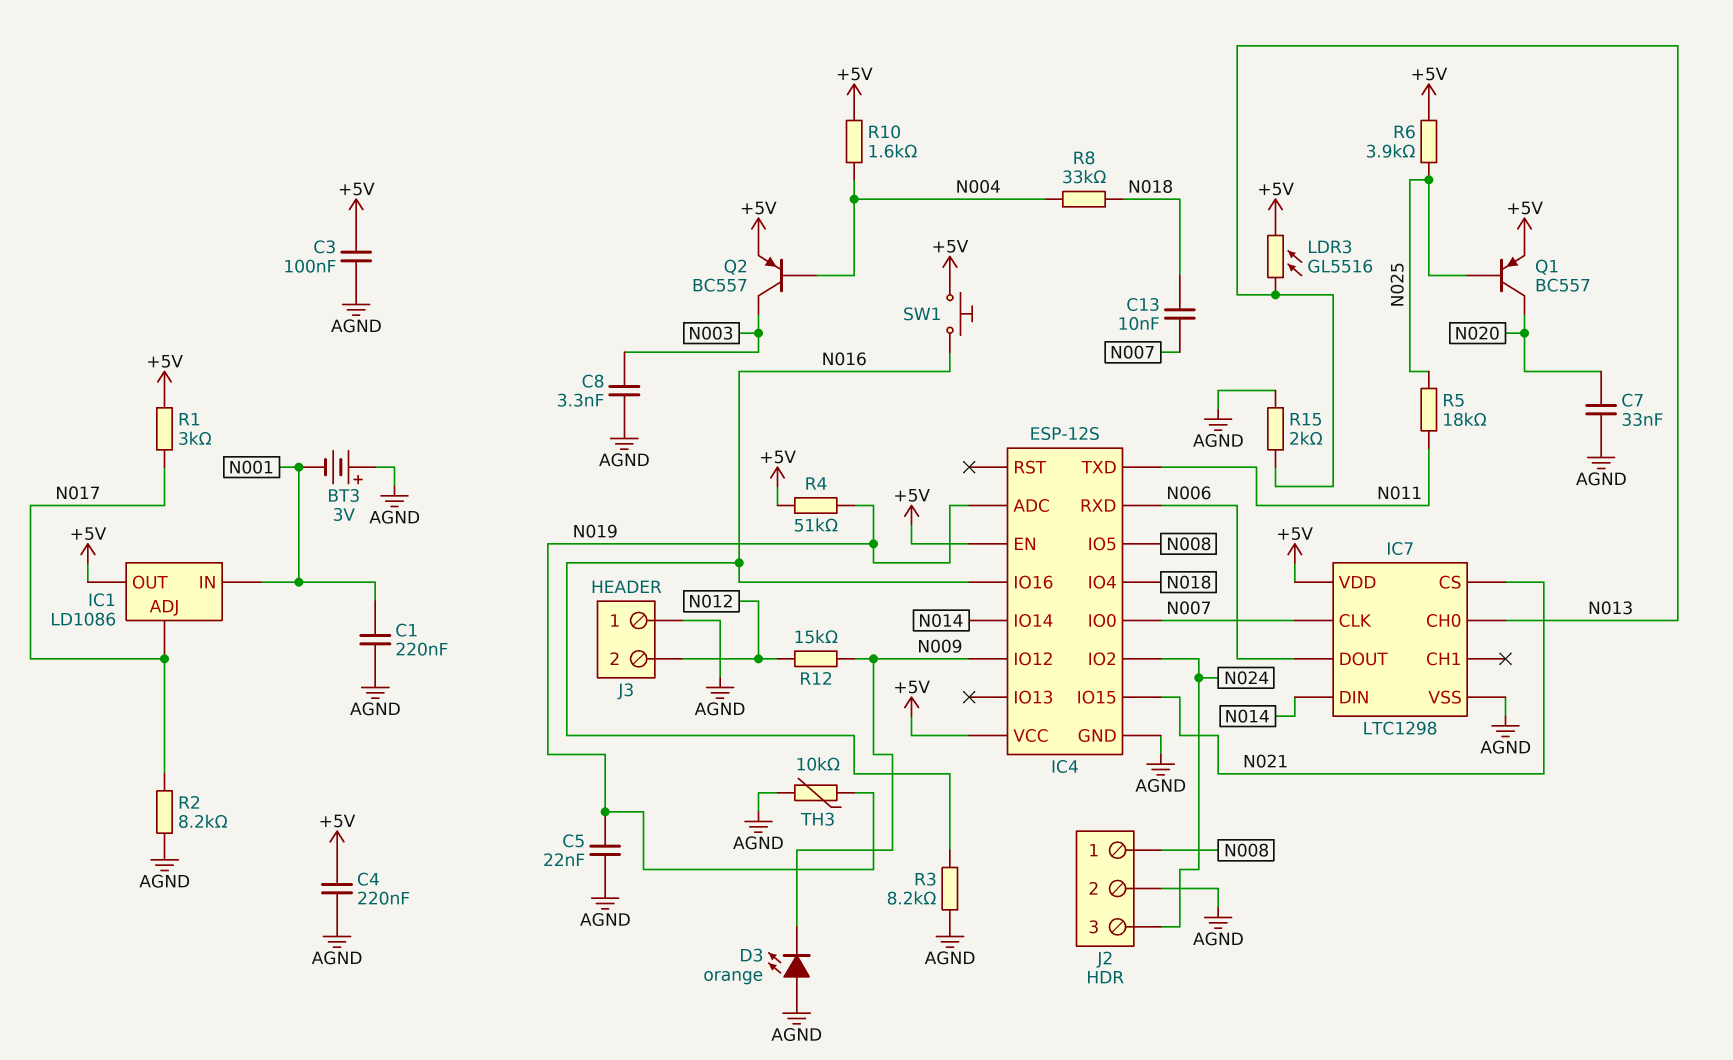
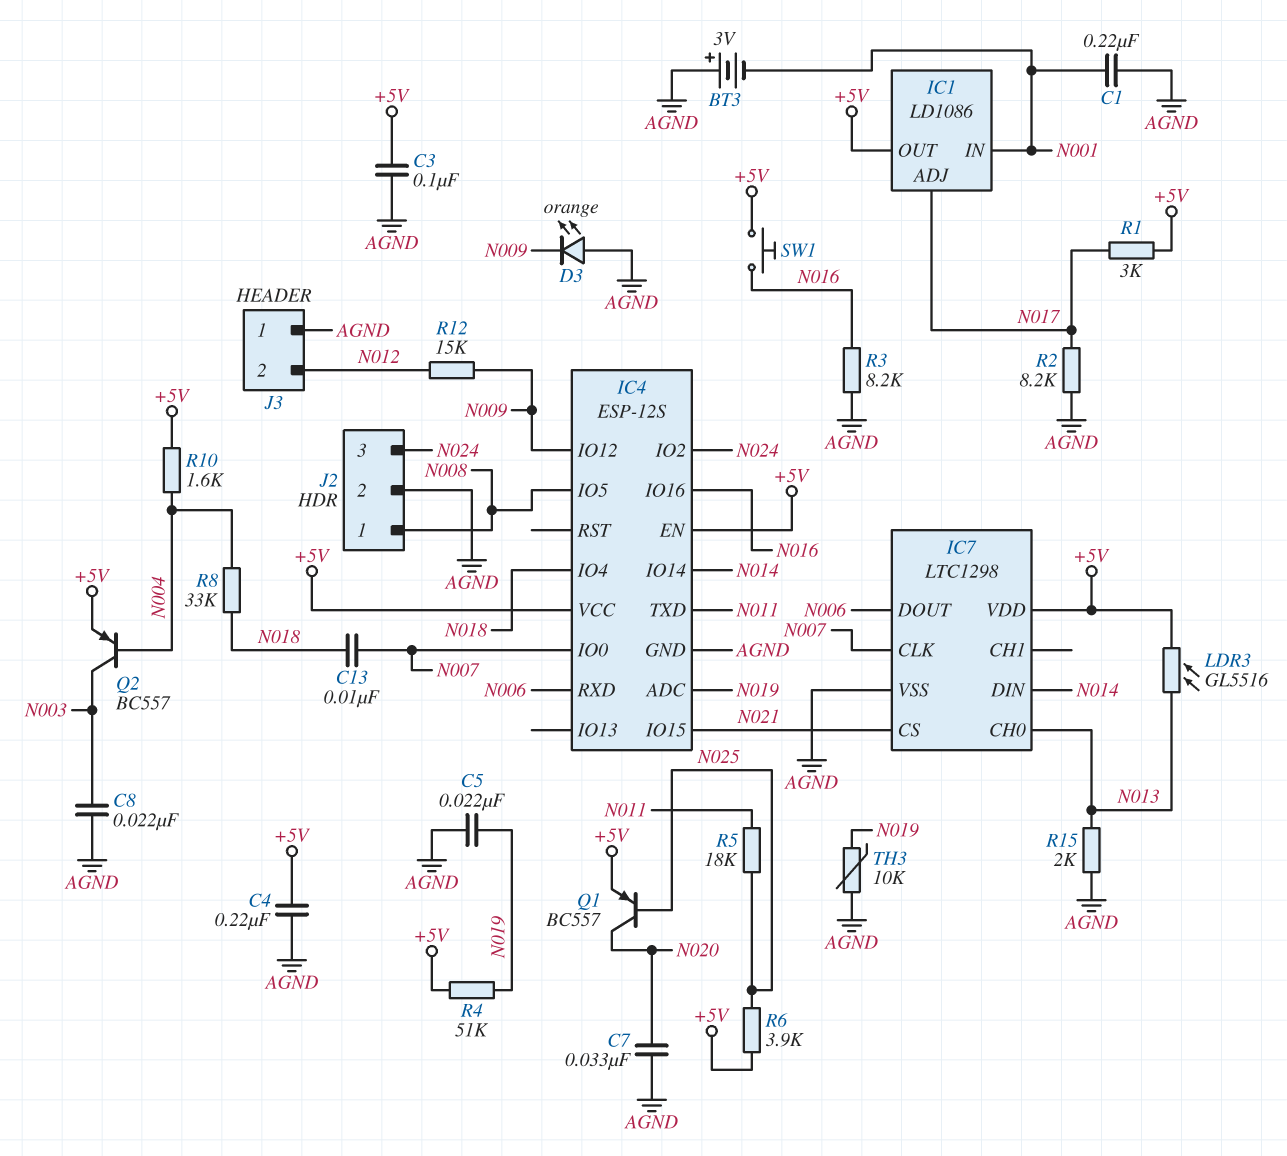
C8: 3.3nF (AGND, N003) -> 22nF (AGND, N003)

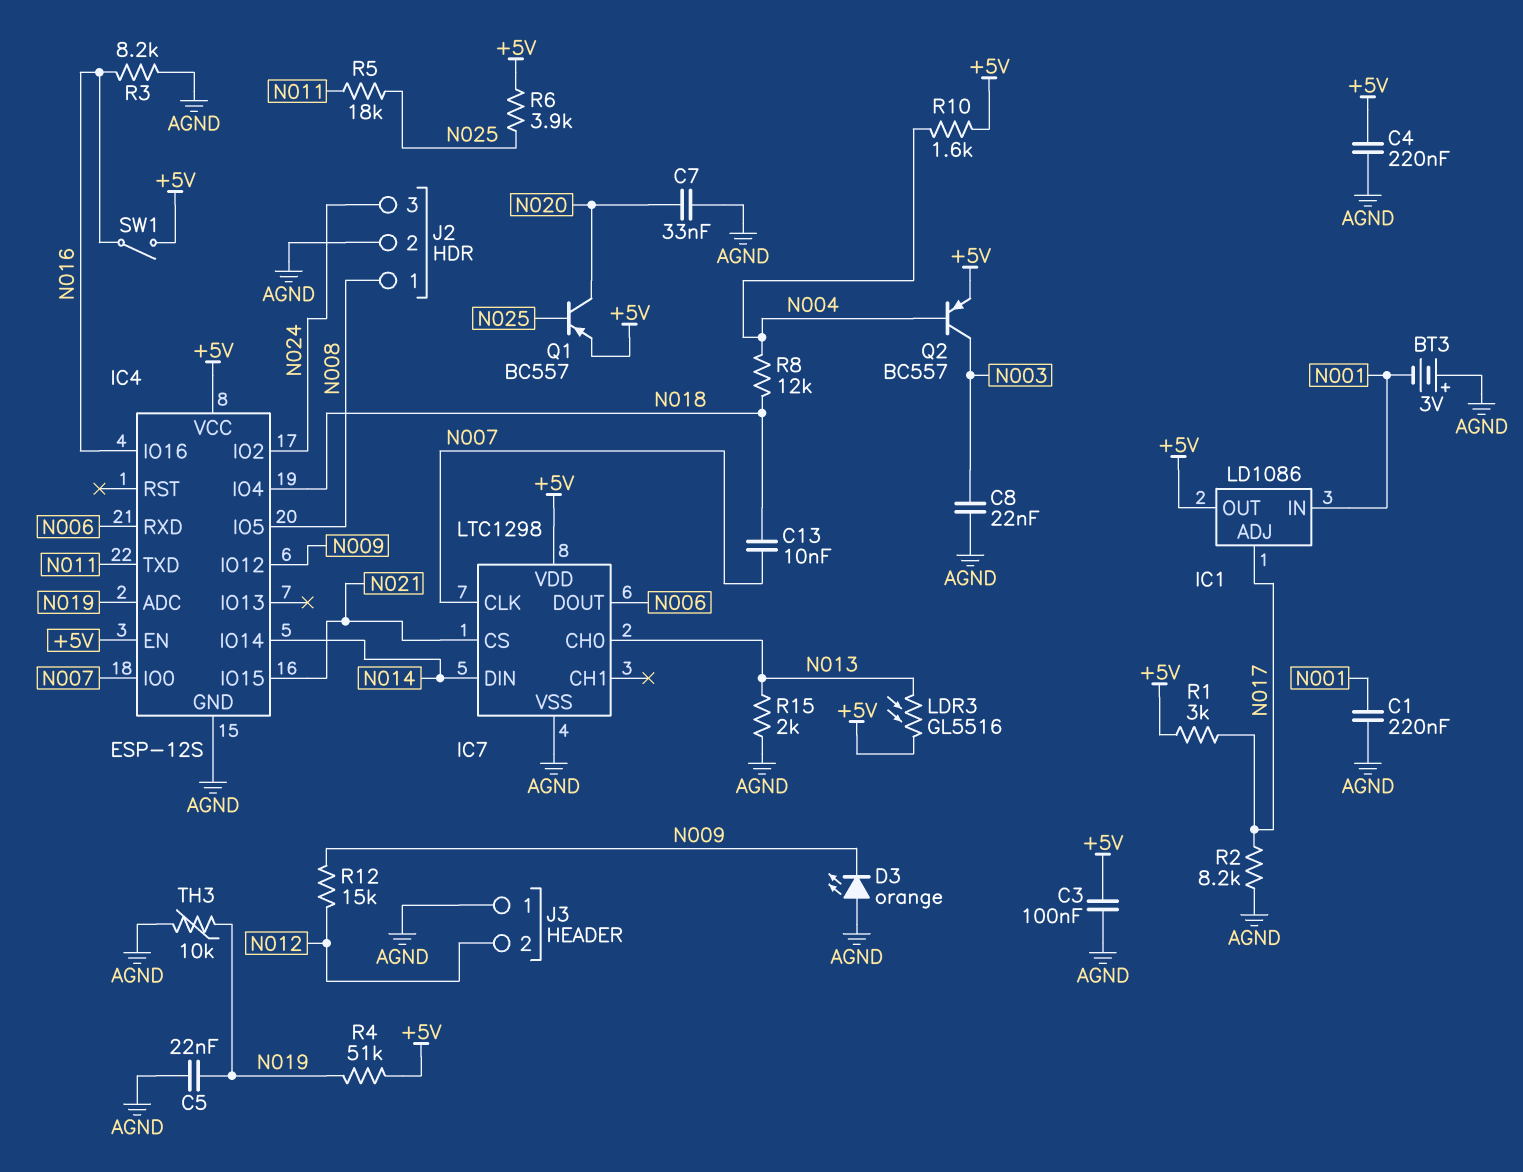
R8: 33k (N004, N018) -> 12k (N004, N018)
SW1: button (+5V, N016) -> switch (+5V, N016)

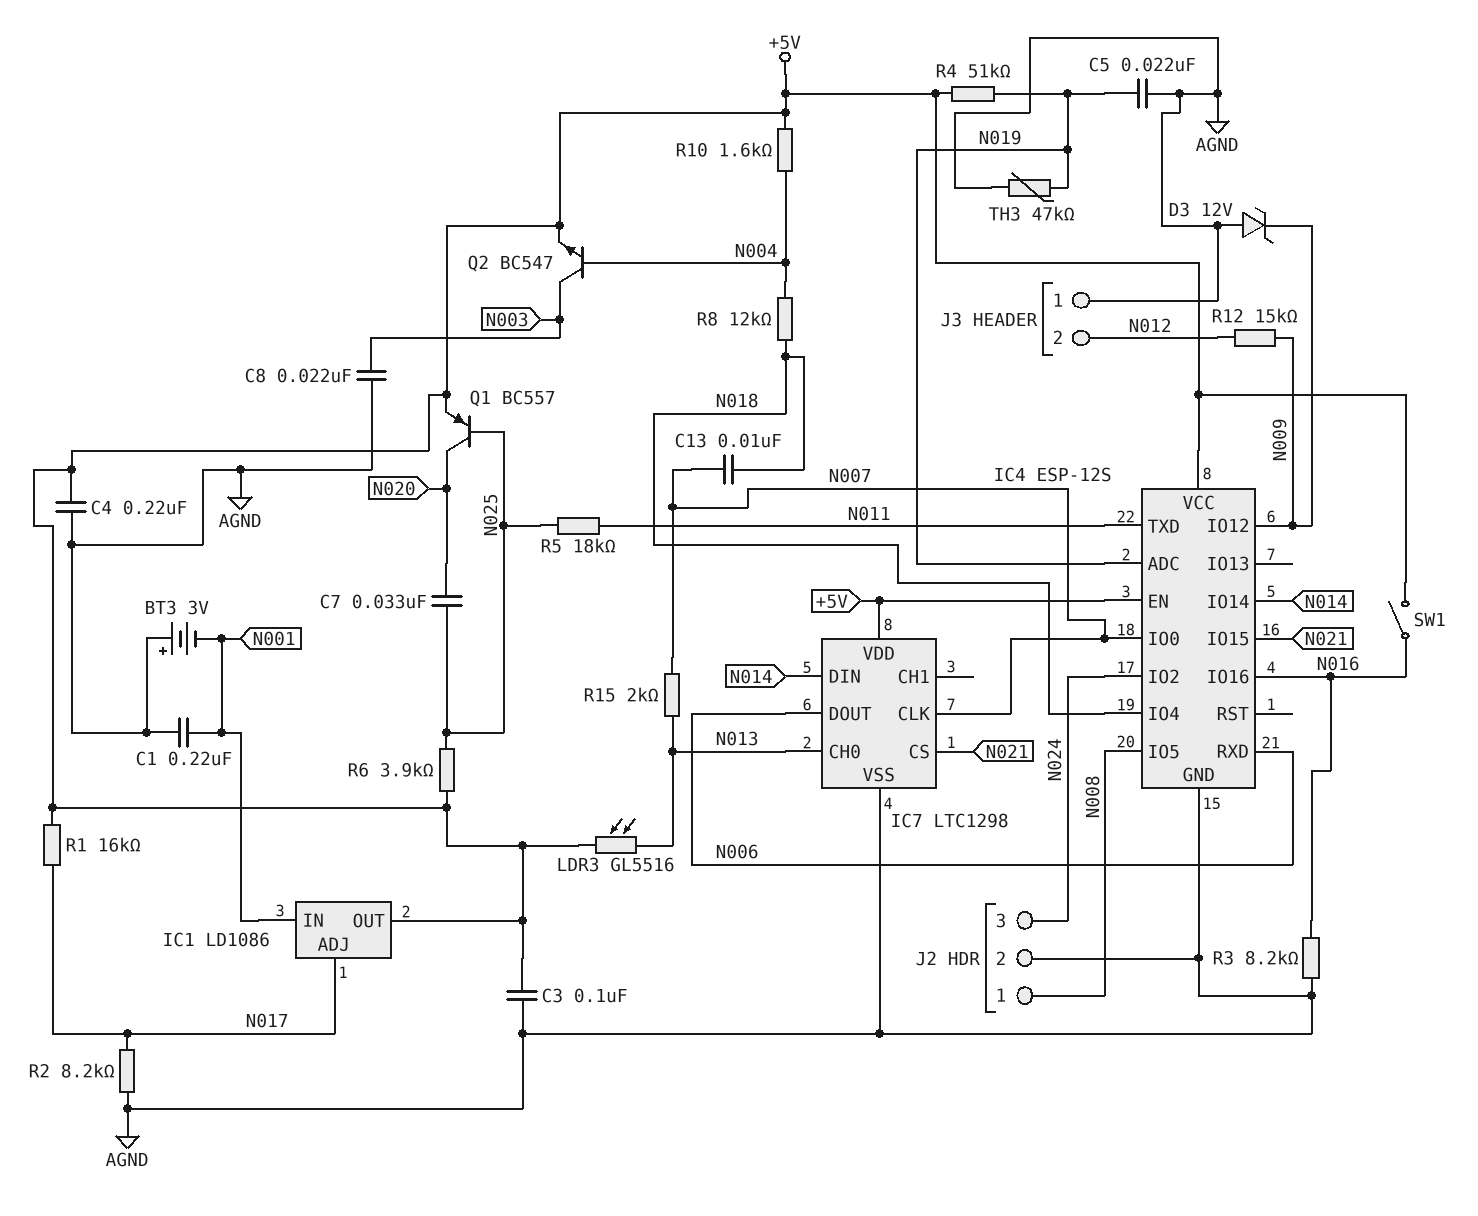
C7: 33nF (AGND, N020) -> 33nF (N020, N025)
D3: LED orange (A AGND, K N009) -> zener 12V (A AGND, K N009)
Q2: PNP BC557 (B N004, C N003, E +5V) -> NPN BC547 (B N004, C N003, E +5V)
R1: 3k (+5V, N017) -> 16k (+5V, N017)
R15: 2k (AGND, N013) -> 2k (N007, N013)
TH3: 10k (AGND, N019) -> 47k (AGND, N019)

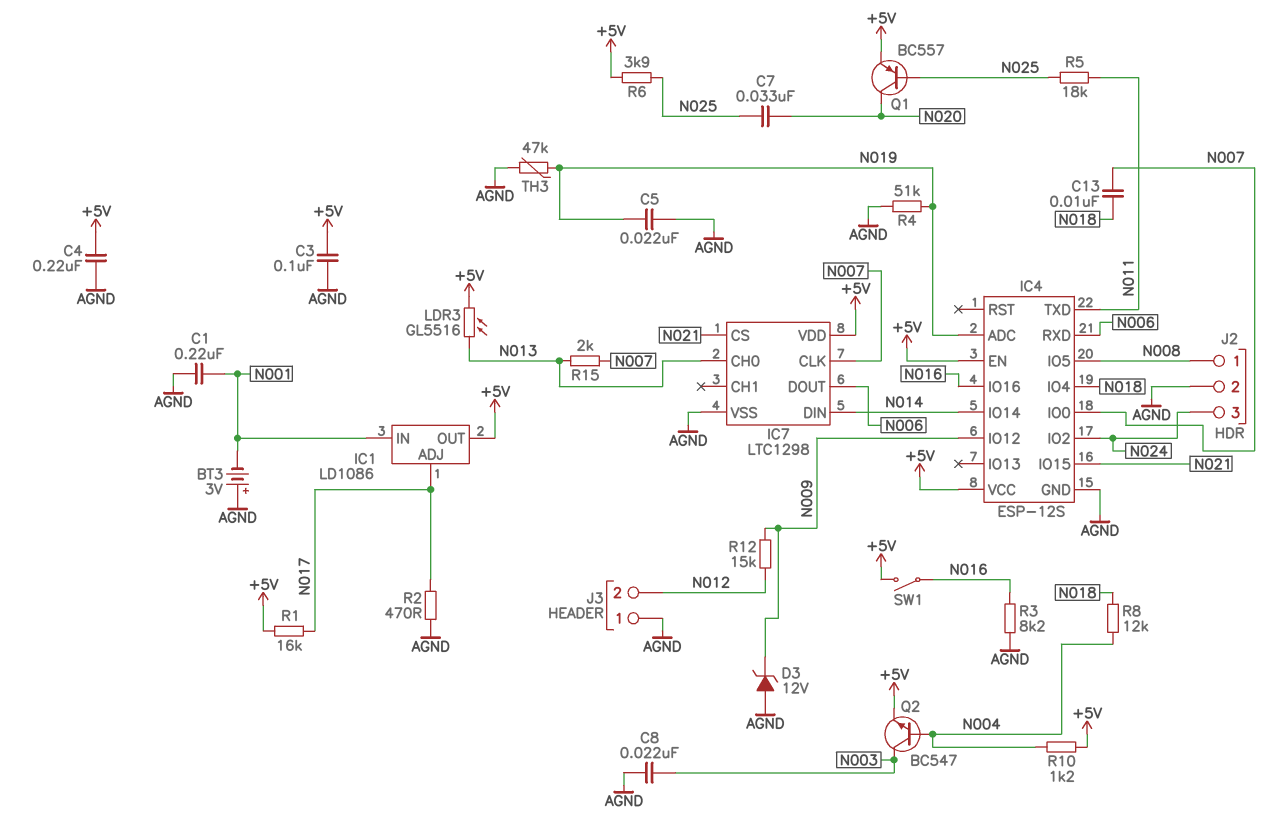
R2: 8.2k (AGND, N017) -> 470 (AGND, N017)
R4: 51k (+5V, N019) -> 51k (AGND, N019)
R10: 1.6k (+5V, N004) -> 1.2k (+5V, N004)

